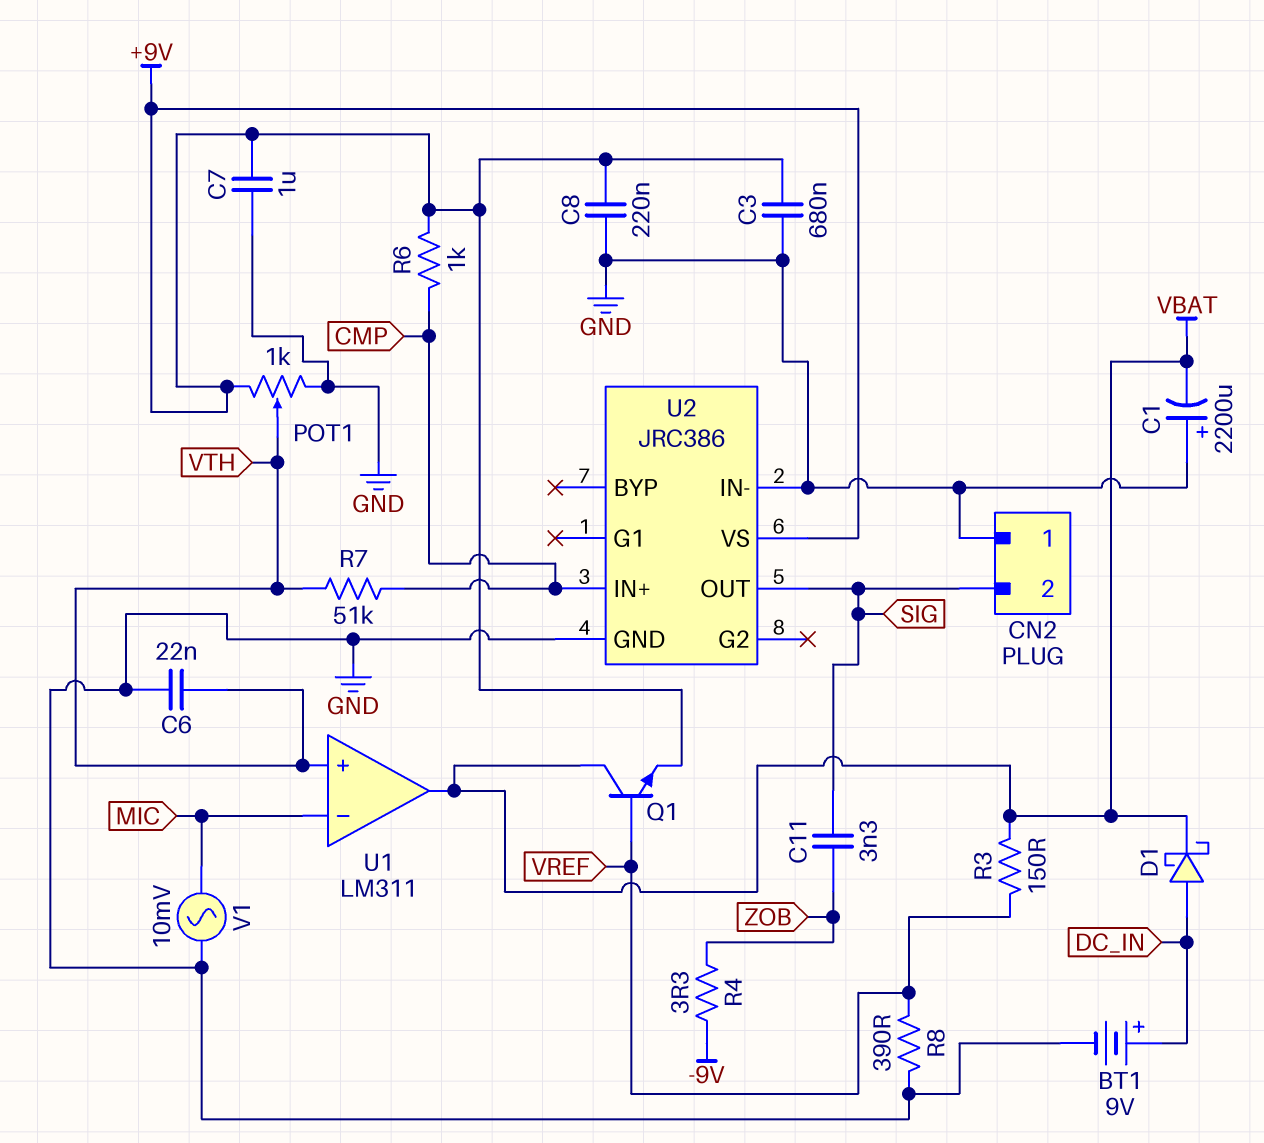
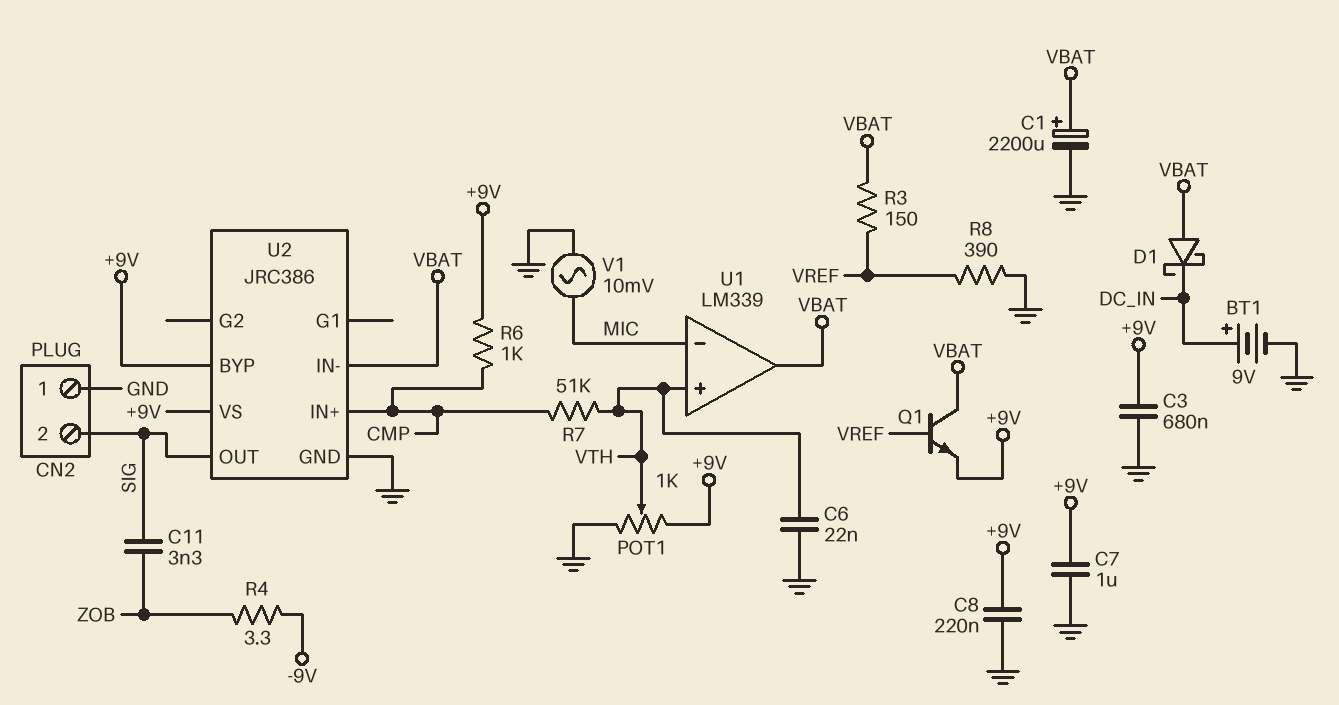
C1: 2200uF (plus GND, minus VBAT) -> 2200uF (plus VBAT, minus GND)
D1: schottky (A DC_IN, K VBAT) -> schottky (A VBAT, K DC_IN)
U1: LM311 -> LM339
U2 pin BYP: none -> +9V
U2 pin IN-: GND -> VBAT

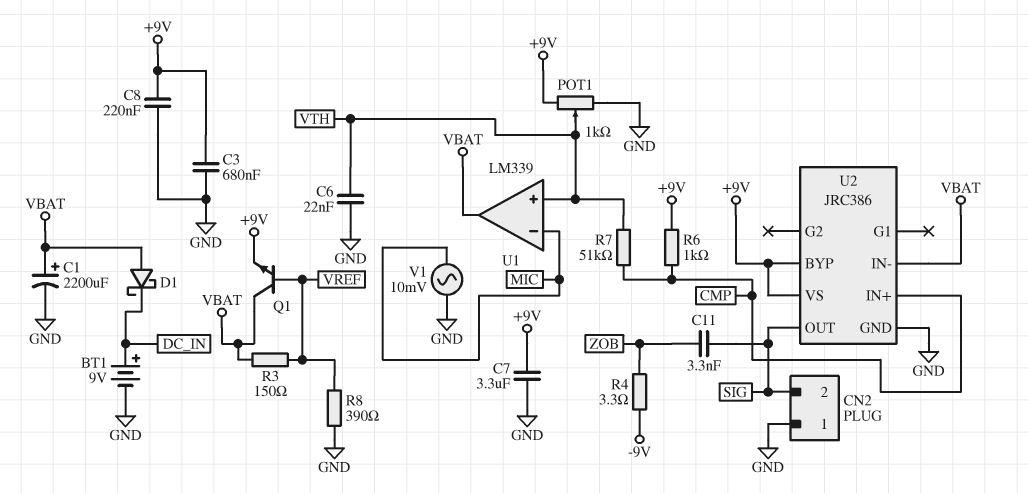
C7: 1uF (+9V, GND) -> 3.3uF (+9V, GND)

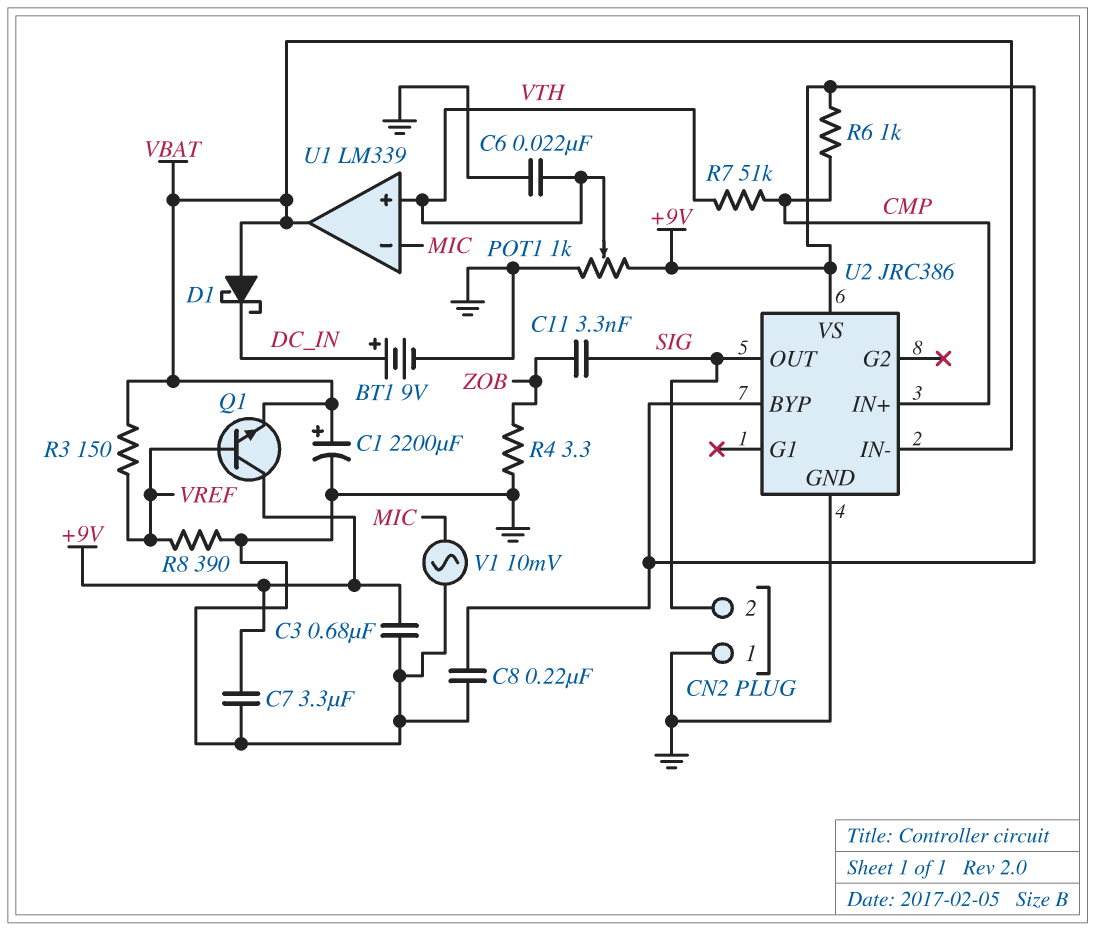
Q1: NPN (B VREF, C VBAT, E +9V) -> NPN (B VREF, C +9V, E VBAT)
R4: 3.3 (-9V, ZOB) -> 3.3 (GND, ZOB)

